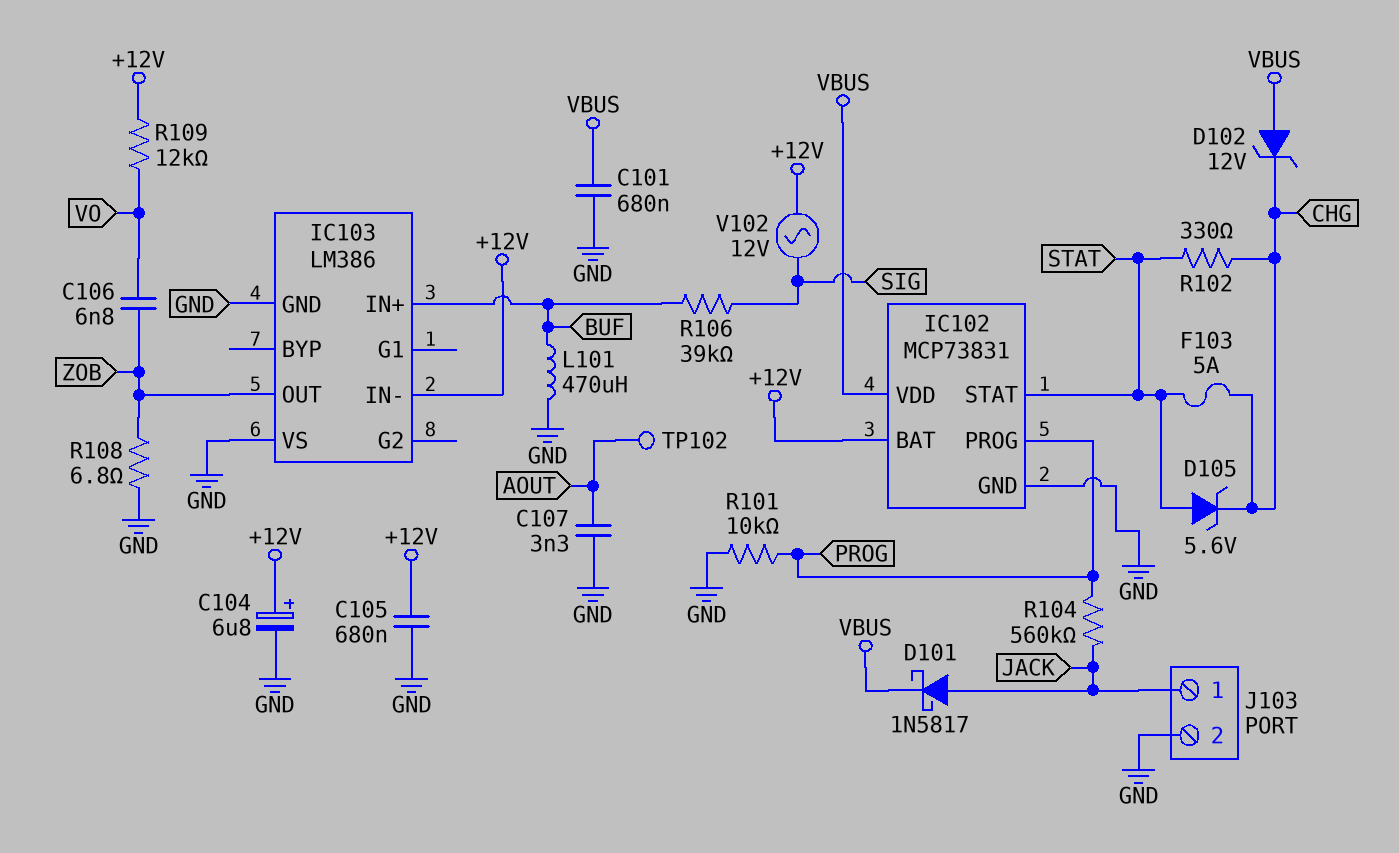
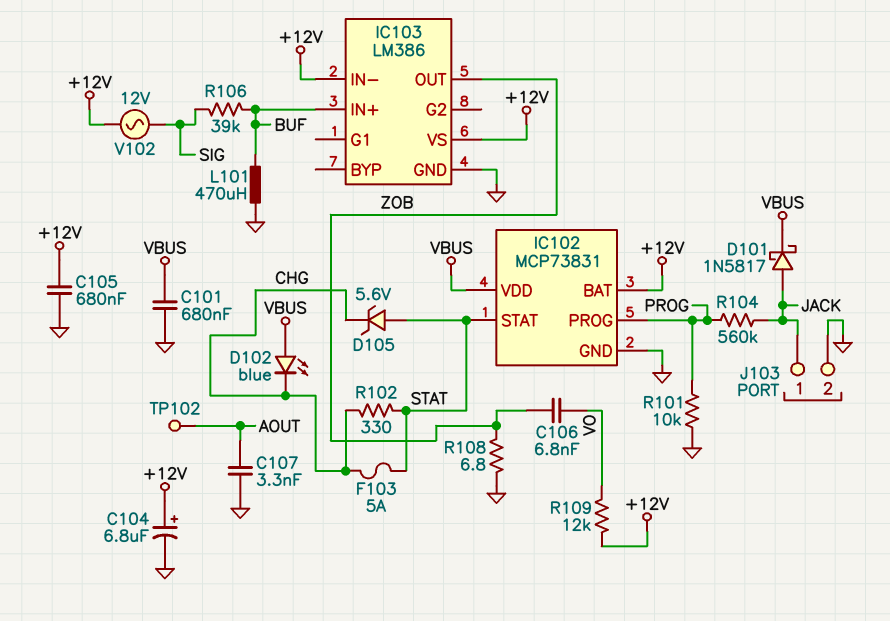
D102: zener 12V (A VBUS, K CHG) -> LED blue (A VBUS, K CHG)
IC103 pin VS: GND -> +12V

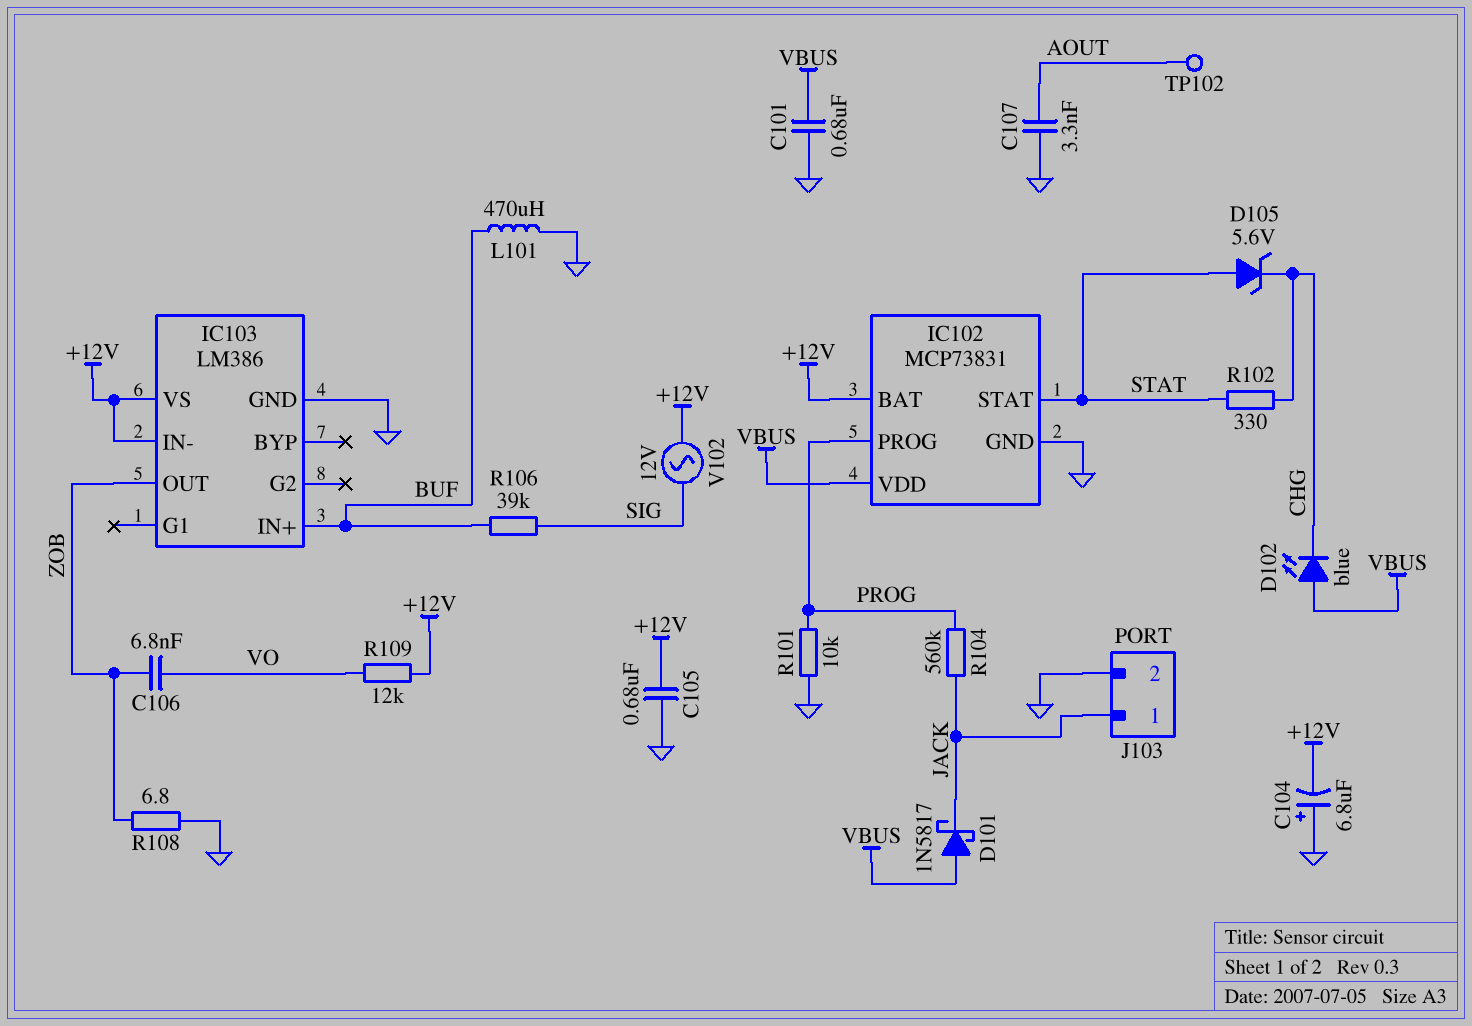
C104: 6.8uF (plus +12V, minus GND) -> 6.8uF (plus GND, minus +12V)
D101: schottky 1N5817 (A JACK, K VBUS) -> schottky 1N5817 (A VBUS, K JACK)
F103: 5A (CHG, STAT) -> none

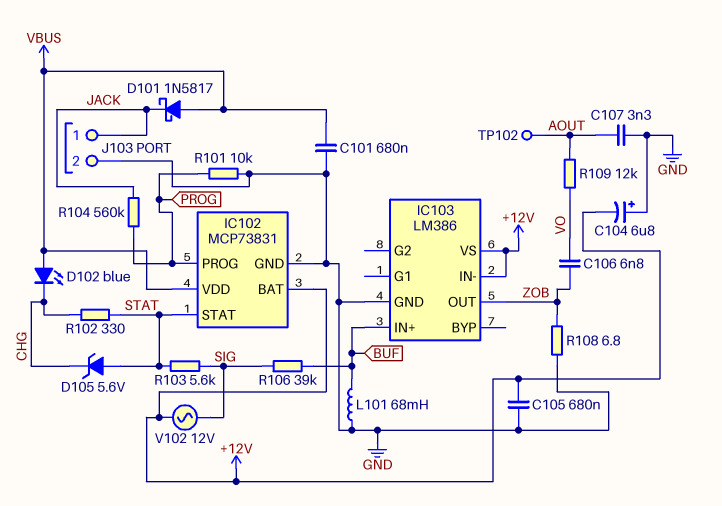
L101: 470uH (BUF, GND) -> 68mH (BUF, GND)
R103: none -> 5.6k (SIG, STAT)
R109: 12k (+12V, VO) -> 12k (AOUT, VO)

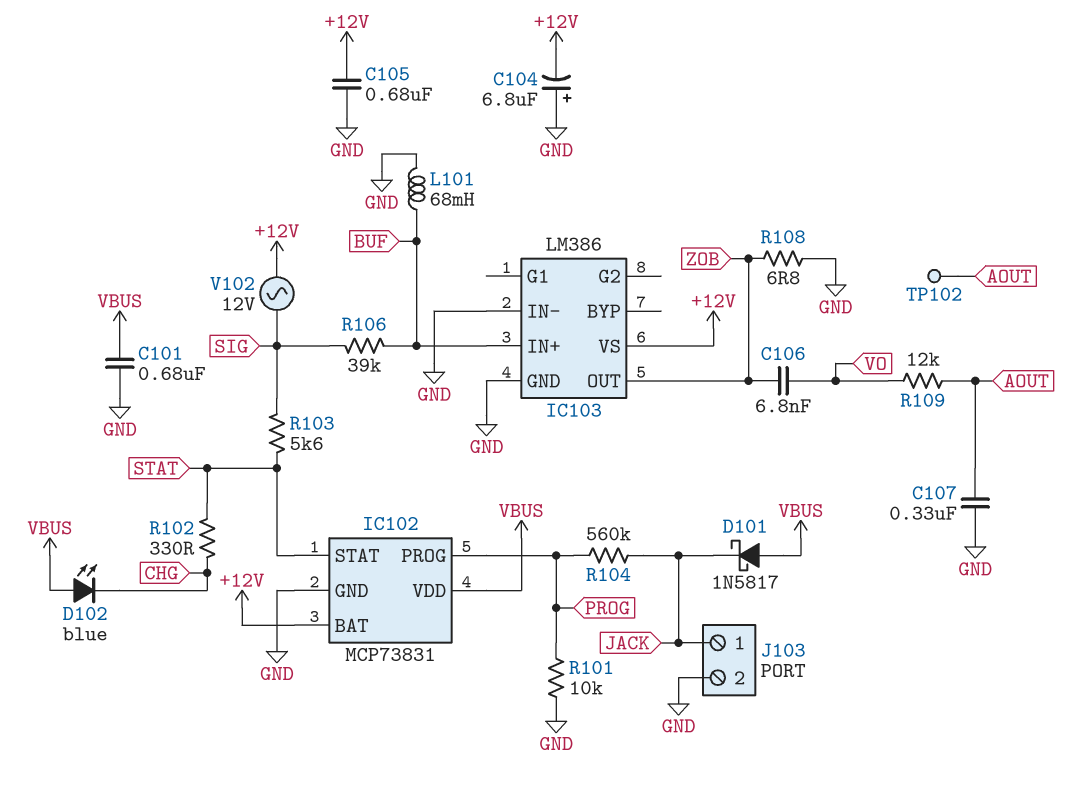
C107: 3.3nF (AOUT, GND) -> 330nF (AOUT, GND)
D105: zener 5.6V (A STAT, K CHG) -> none
IC103 pin IN-: +12V -> GND

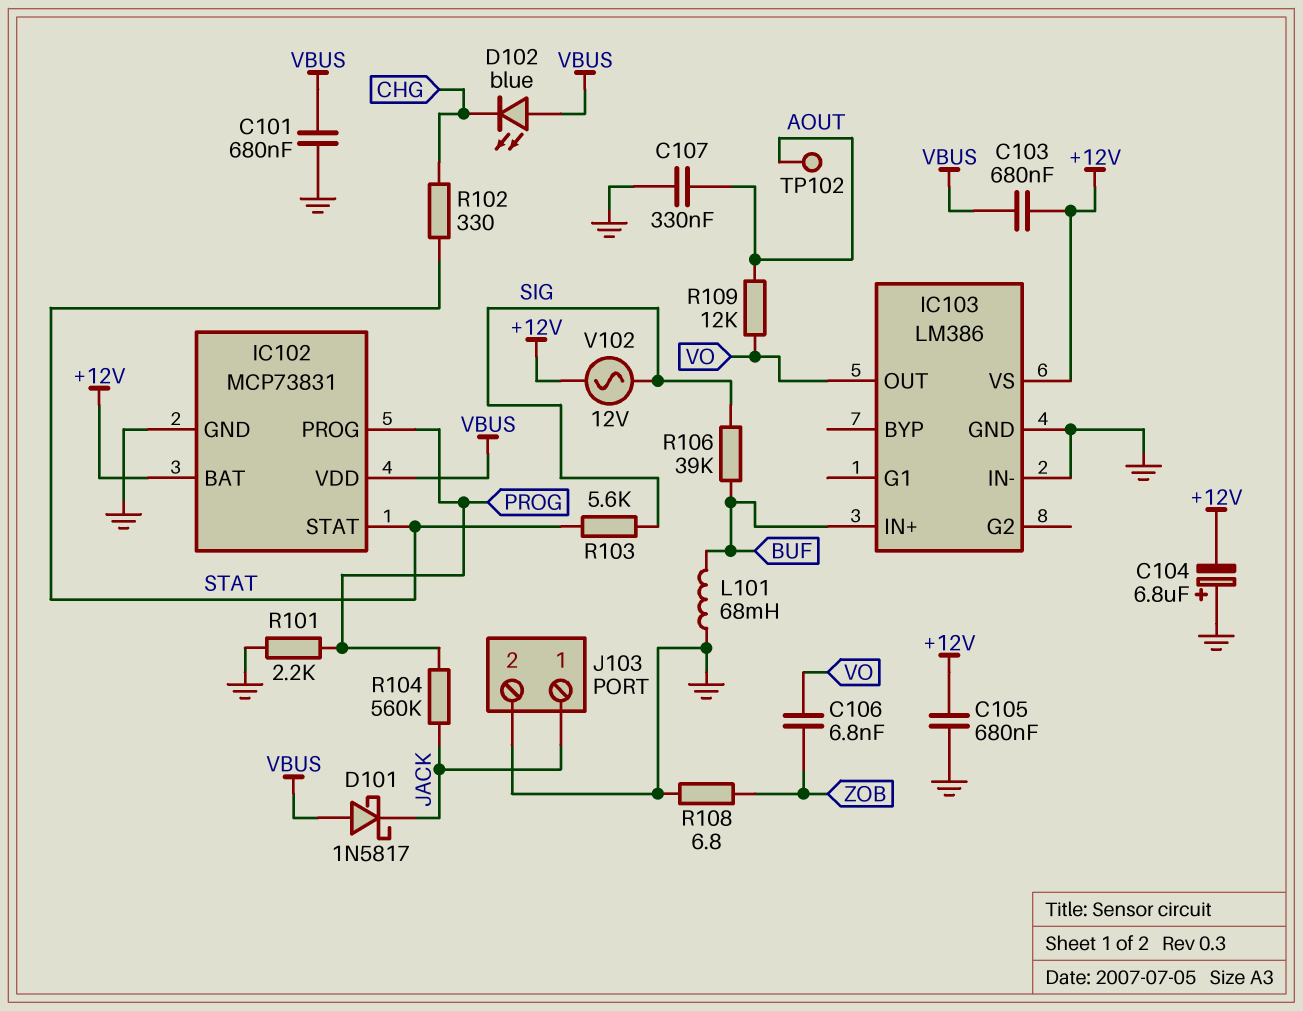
C103: none -> 680nF (+12V, VBUS)
IC103 pin OUT: ZOB -> VO
R101: 10k (GND, PROG) -> 2.2k (GND, PROG)

